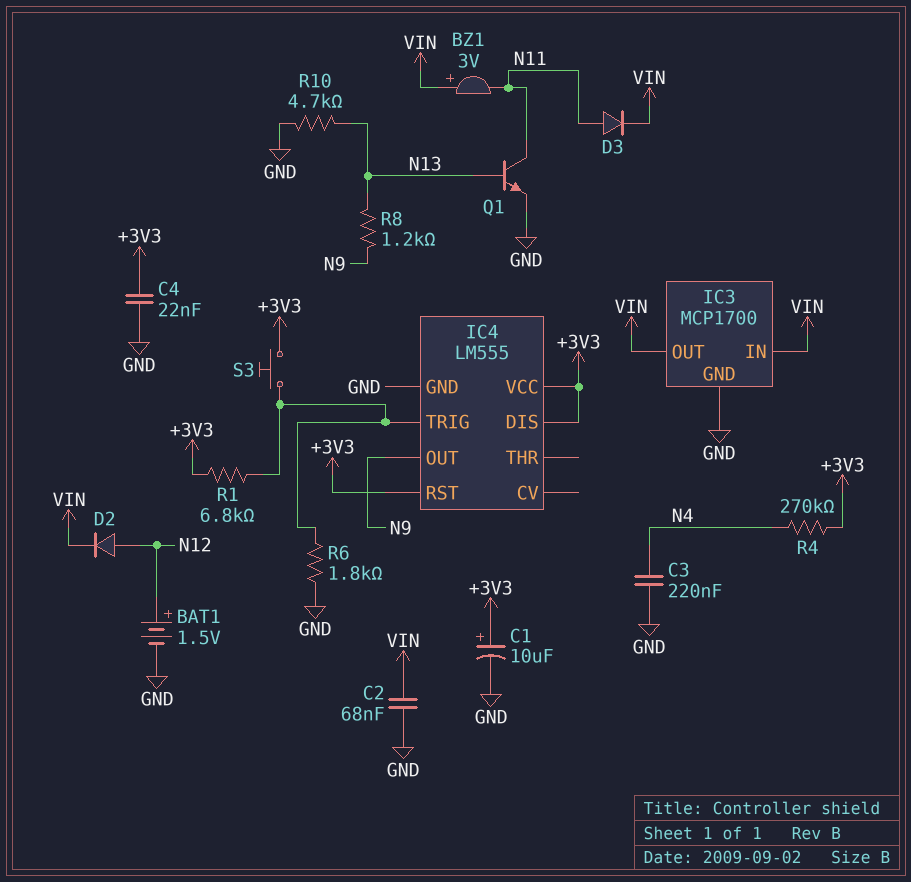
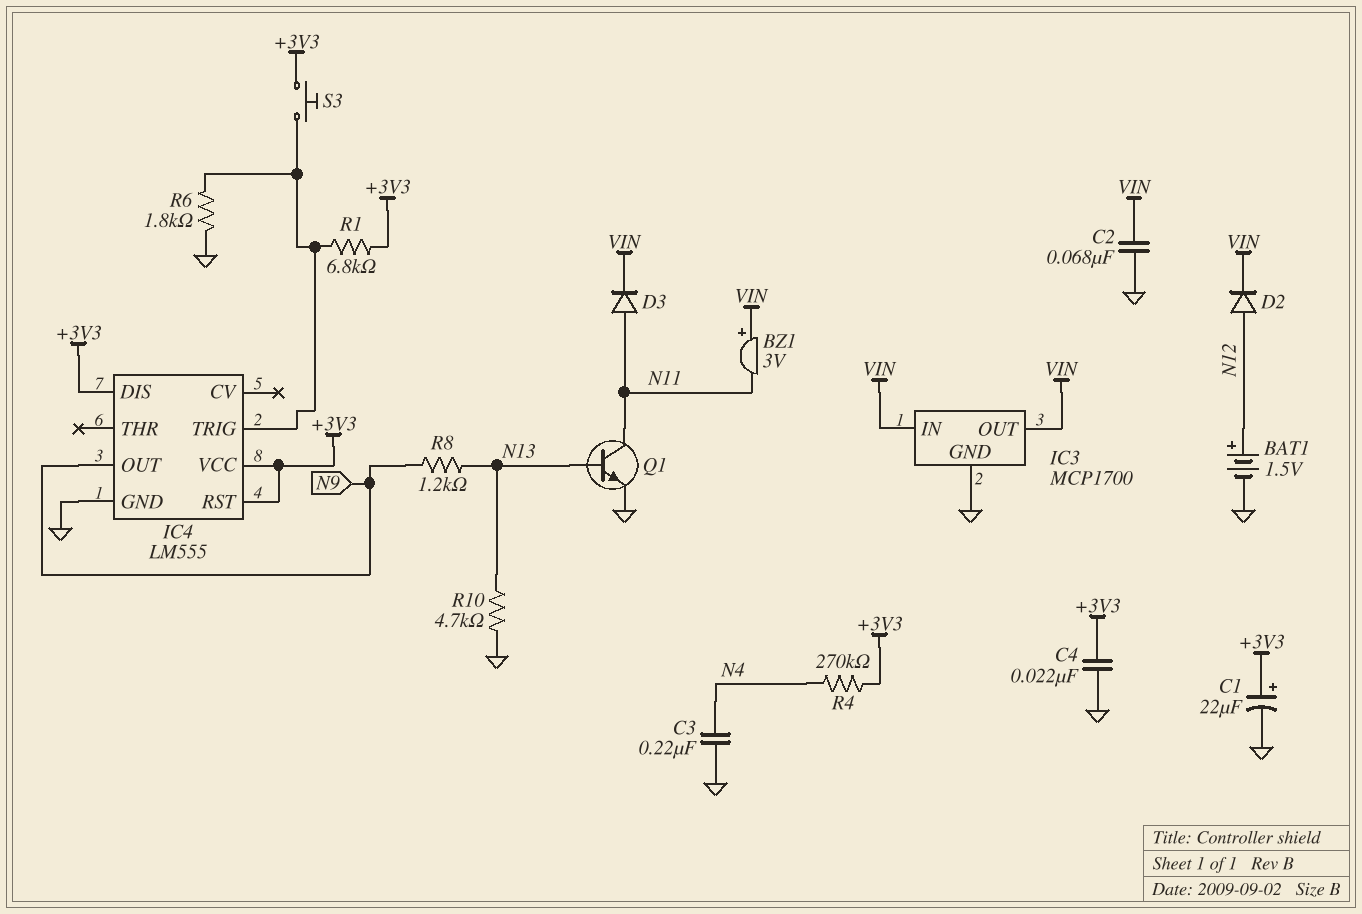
C1: 10uF (plus +3V3, minus GND) -> 22uF (plus +3V3, minus GND)

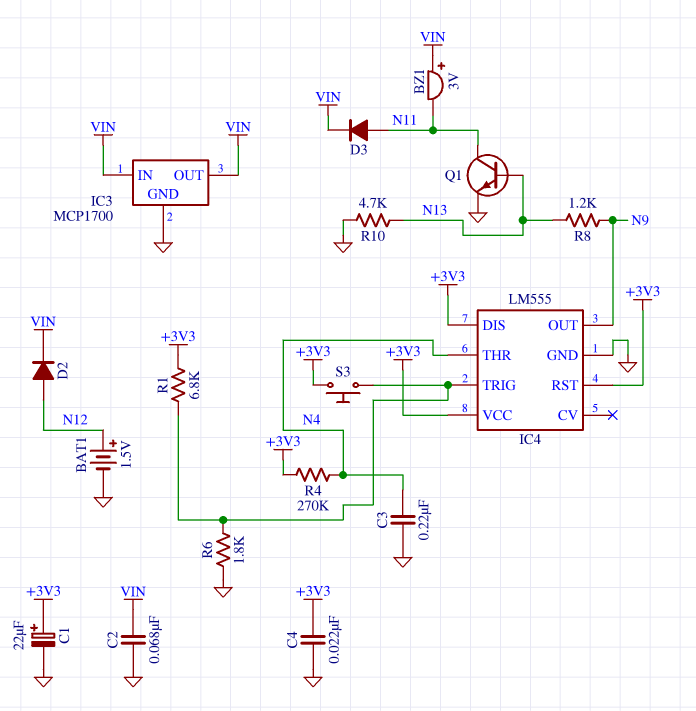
IC4 pin THR: none -> N4

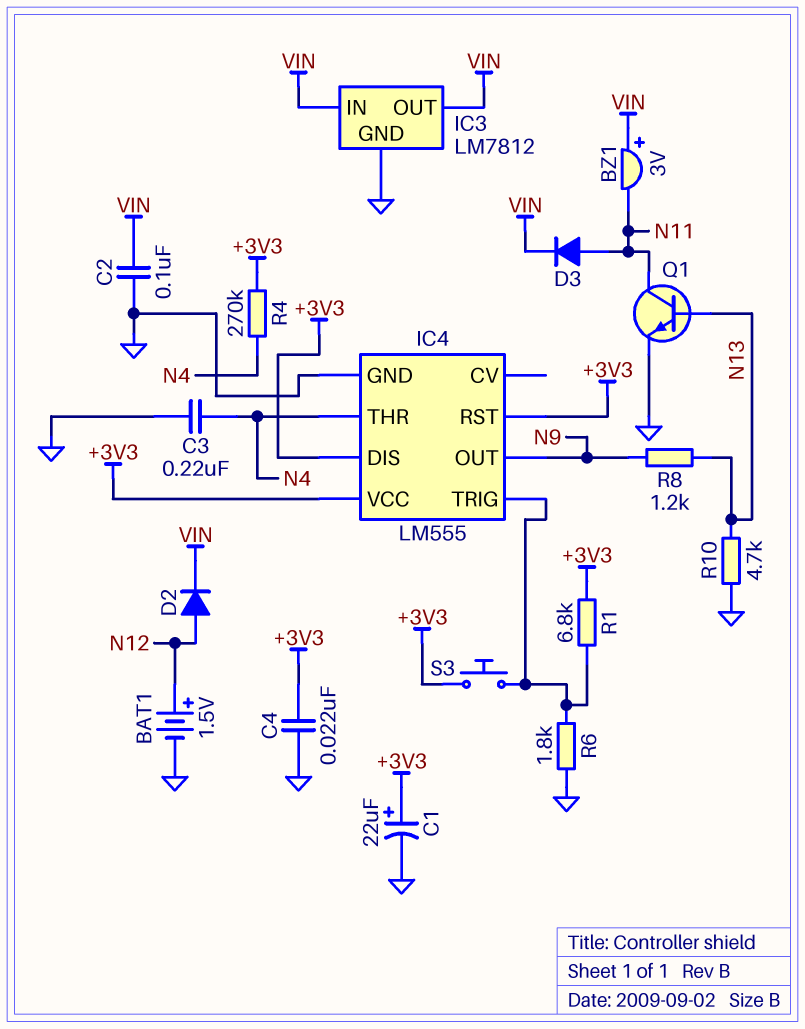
C2: 68nF (GND, VIN) -> 100nF (GND, VIN)
IC3: MCP1700 -> LM7812

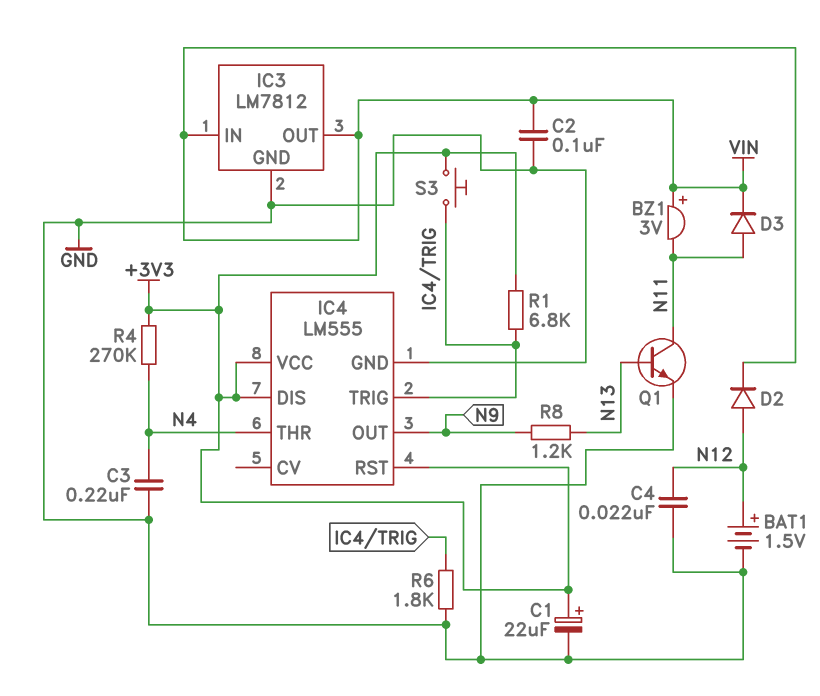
C4: 22nF (+3V3, GND) -> 22nF (GND, N12)
R10: 4.7k (GND, N13) -> none

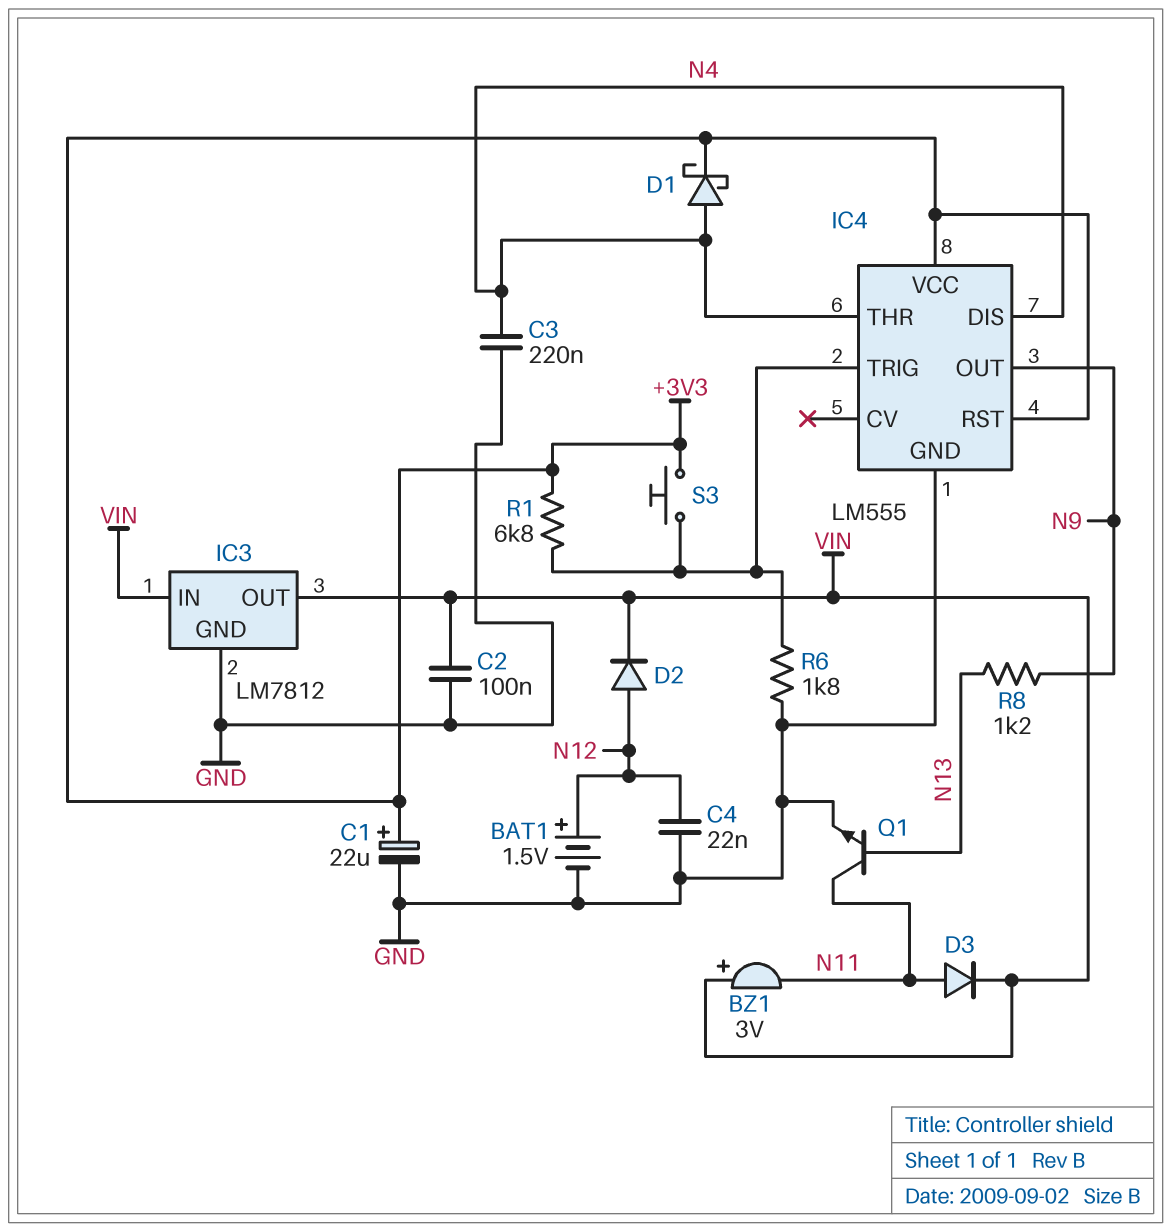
D1: none -> schottky (A N4, K +3V3)
IC4 pin DIS: +3V3 -> N4
R4: 270k (+3V3, N4) -> none

